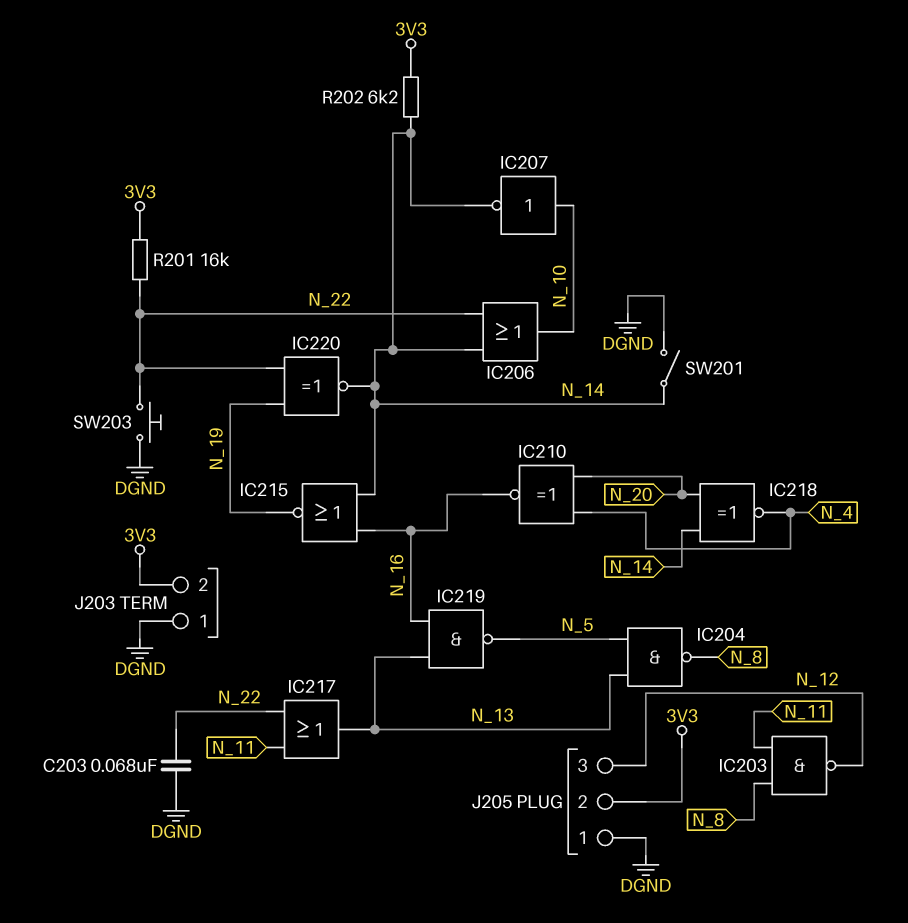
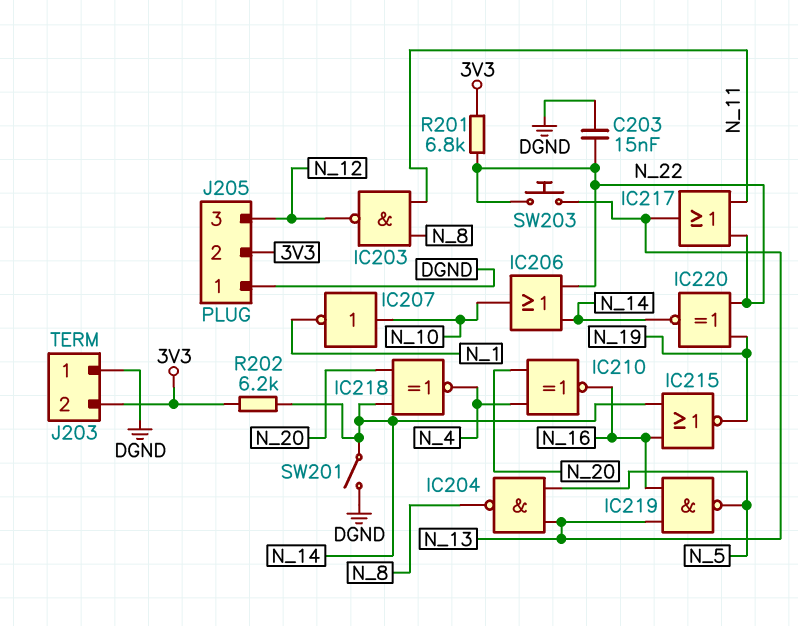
C203: 68nF (DGND, N_22) -> 15nF (DGND, N_22)
IC207: NOT (in N_10, out N_14) -> NOT (in N_10, out N_1)
R201: 16k (3V3, N_22) -> 6.8k (3V3, N_22)
SW203: button (DGND, N_22) -> button (N_13, N_22)

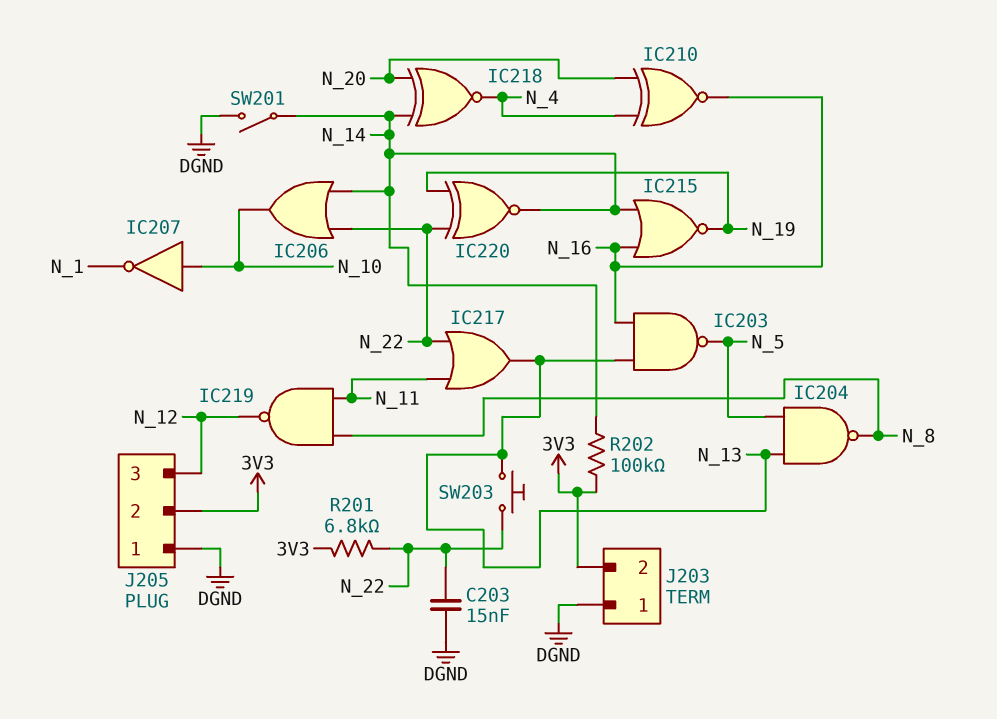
IC203: NAND (in N_8, in N_11, out N_12) -> NAND (in N_13, in N_16, out N_5)
IC219: NAND (in N_13, in N_16, out N_5) -> NAND (in N_8, in N_11, out N_12)
R202: 6.2k (3V3, N_14) -> 100k (3V3, N_14)

